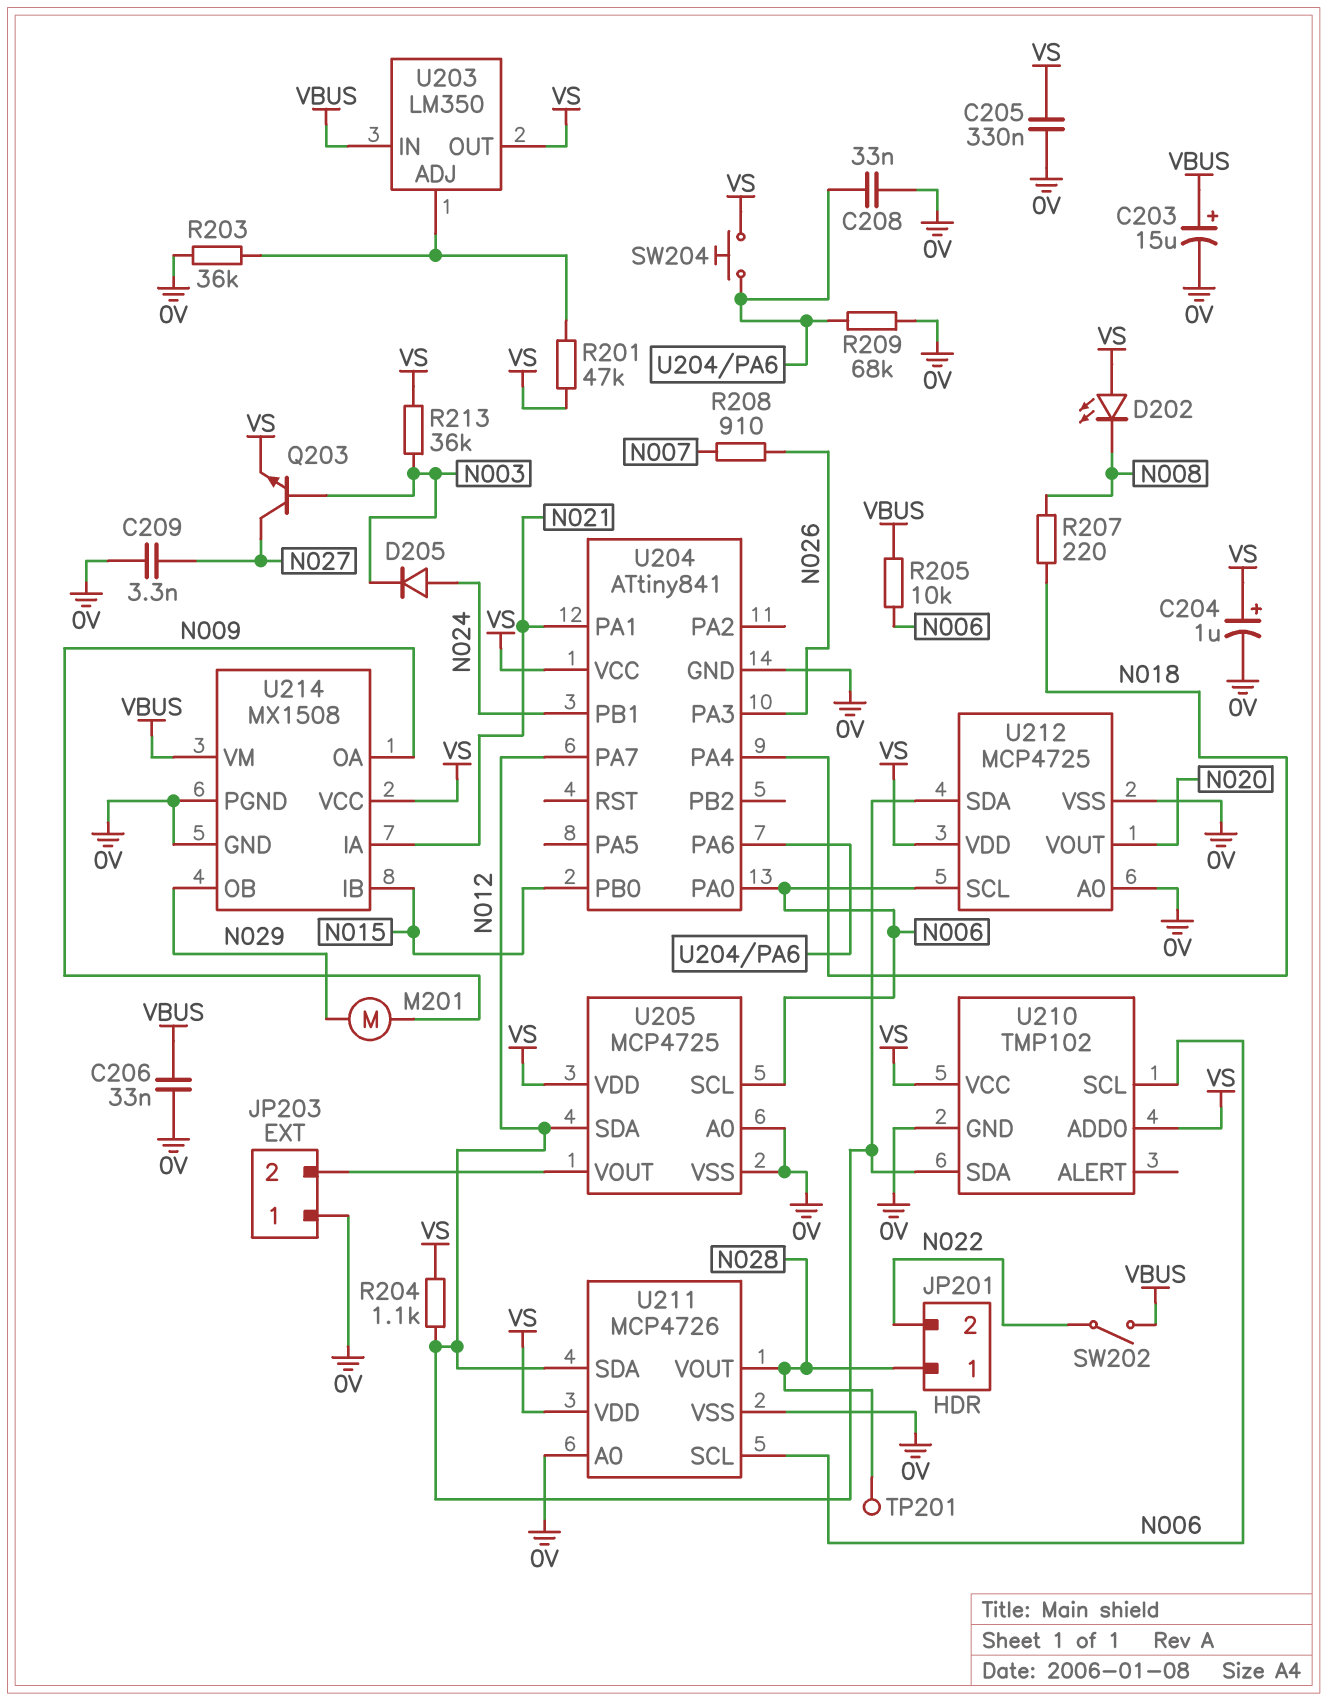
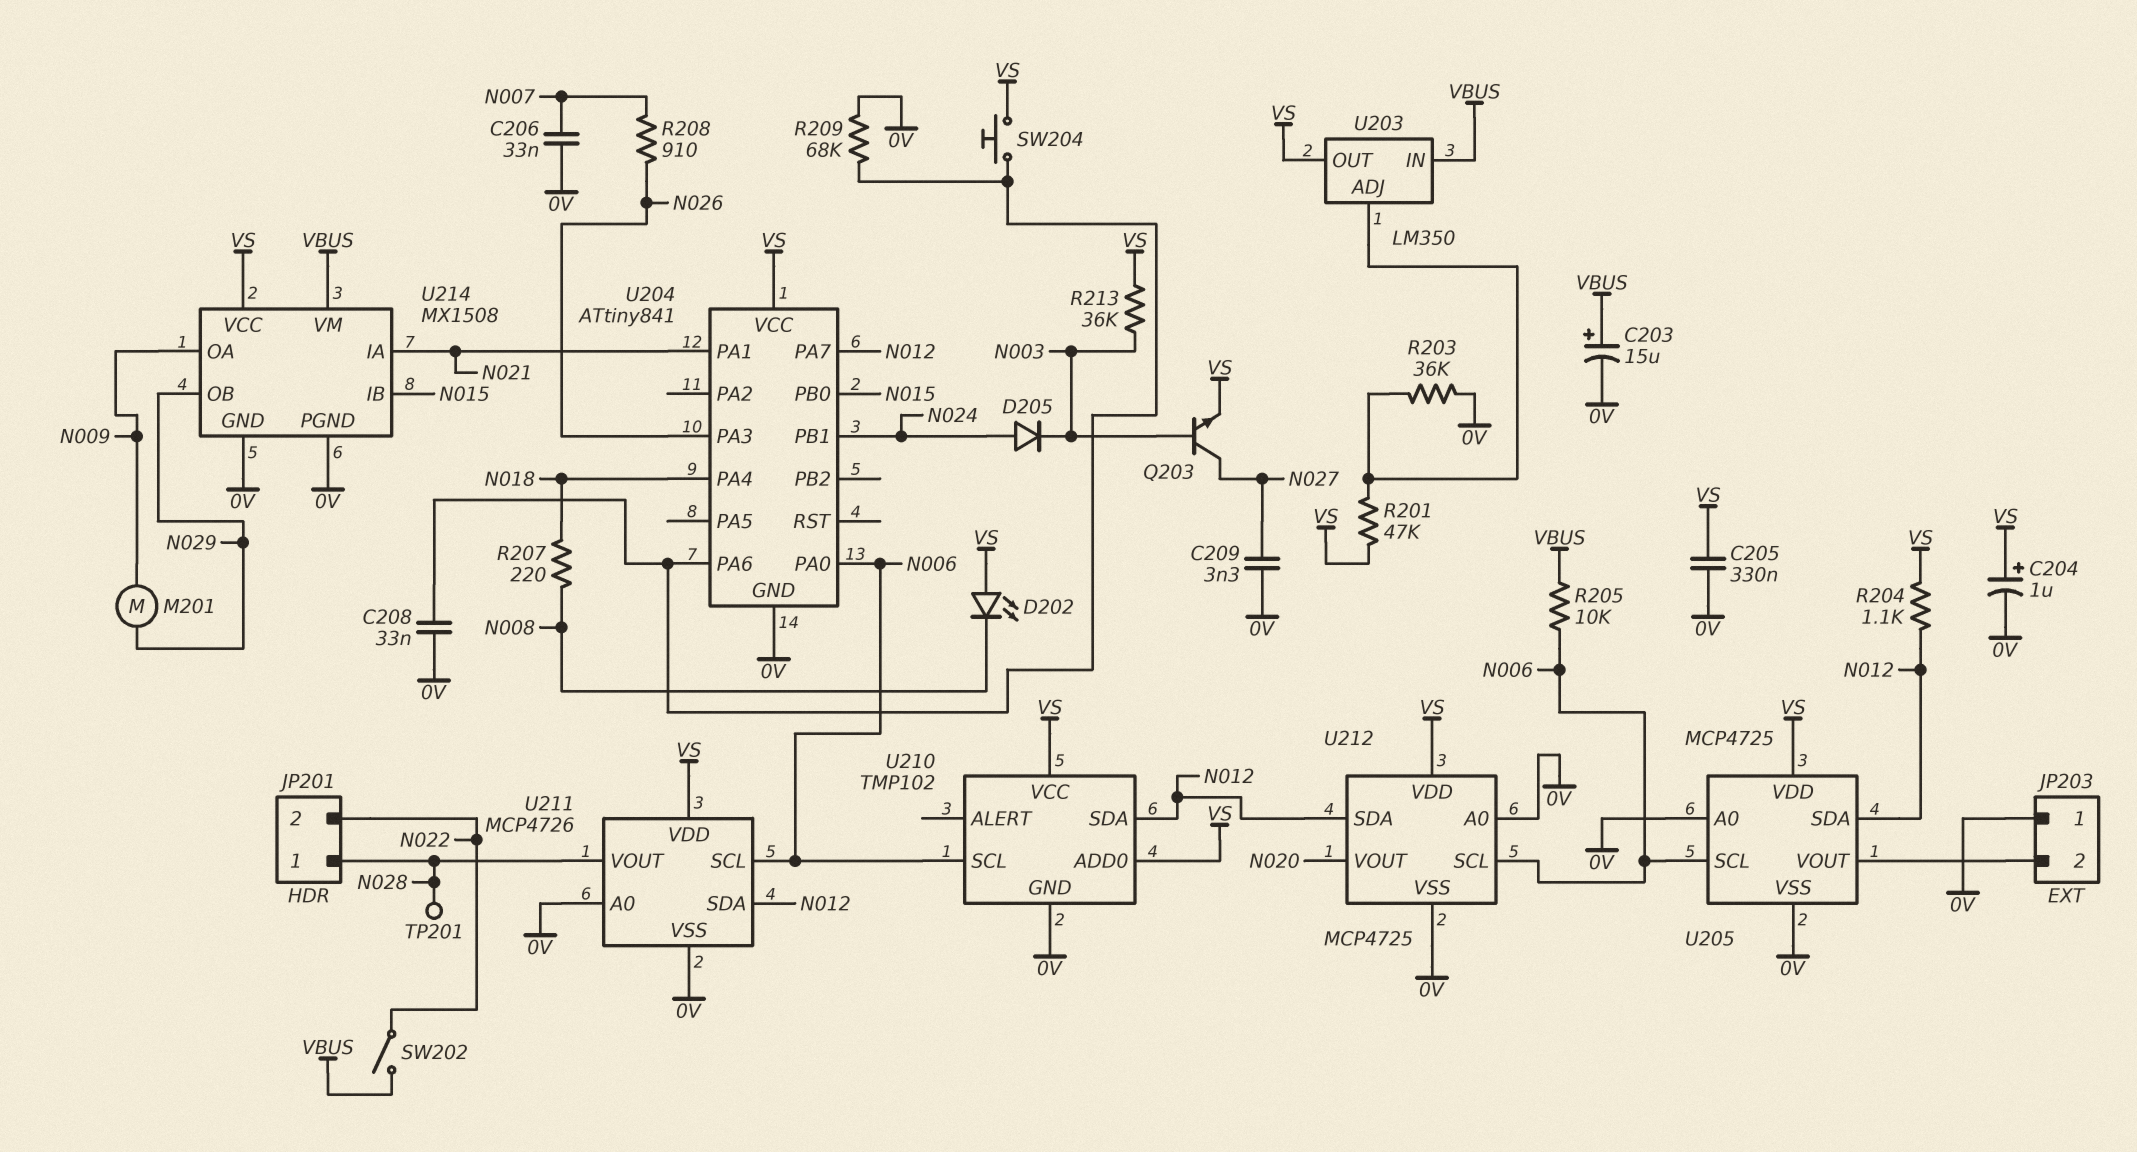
C206: 33nF (0V, VBUS) -> 33nF (0V, N007)

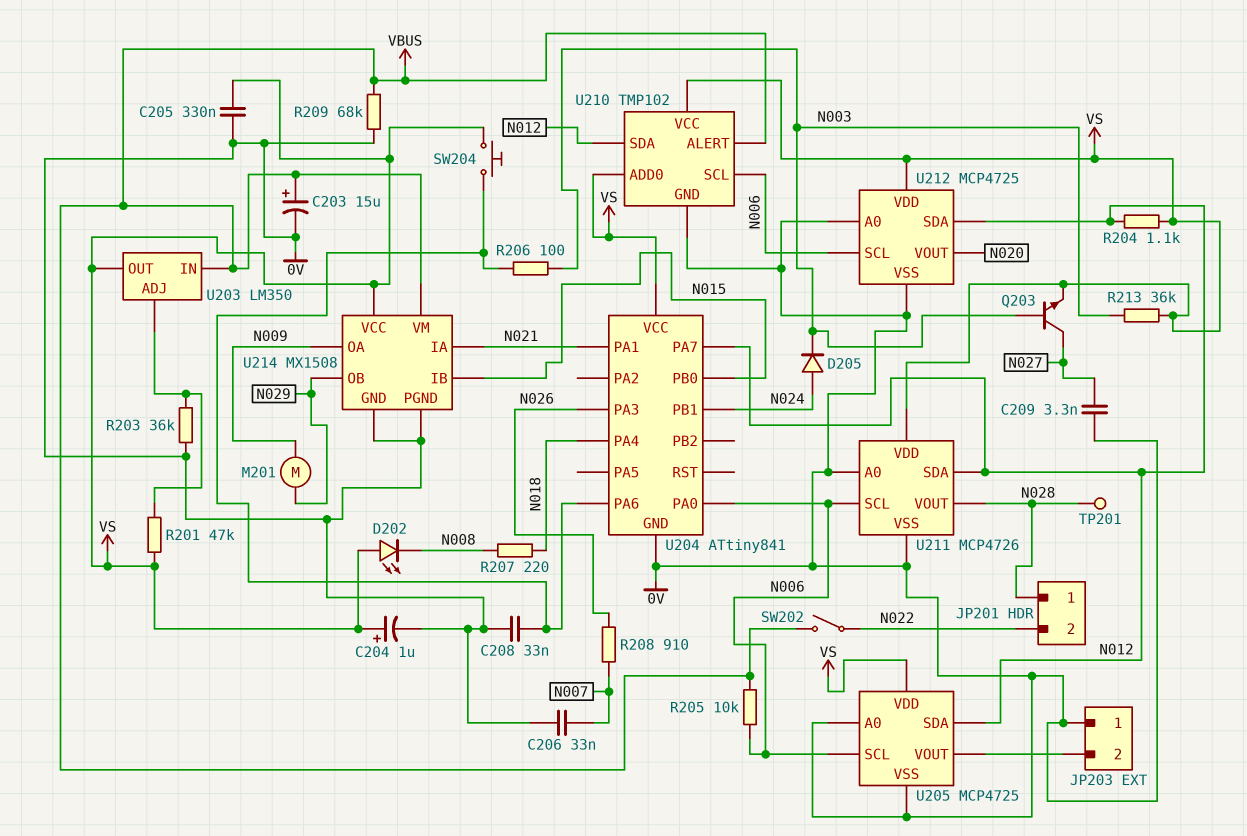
R206: none -> 100 (N003, U204/PA6)
R209: 68k (0V, U204/PA6) -> 68k (0V, VBUS)
U210 pin ALERT: none -> VBUS

